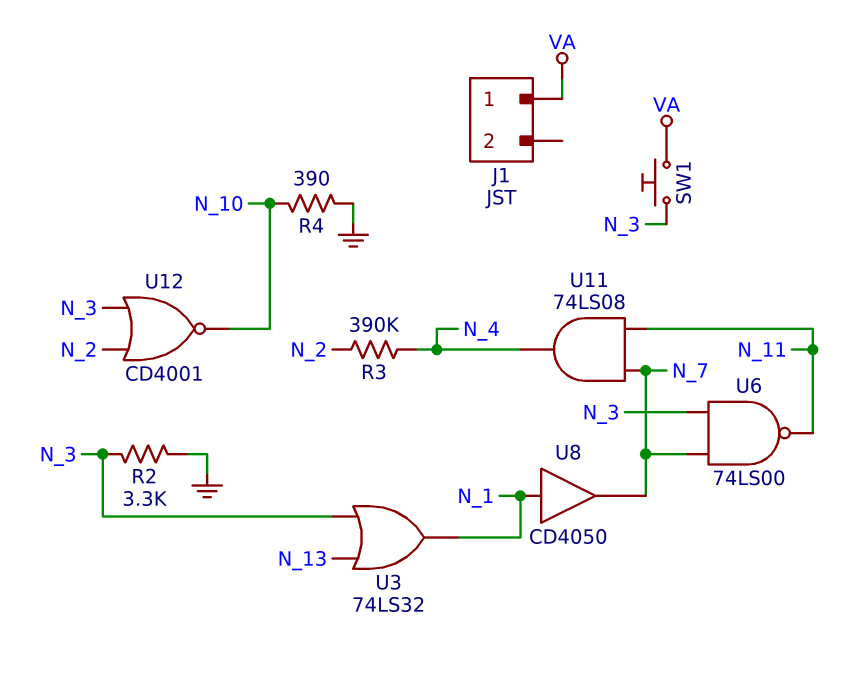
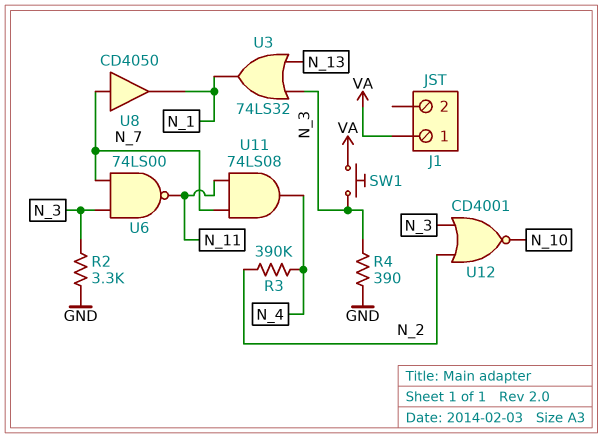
R4: 390 (GND, N_10) -> 390 (GND, N_3)
U8: buffer CD4050 (in N_1, out N_7) -> buffer CD4050 (in N_7, out N_1)

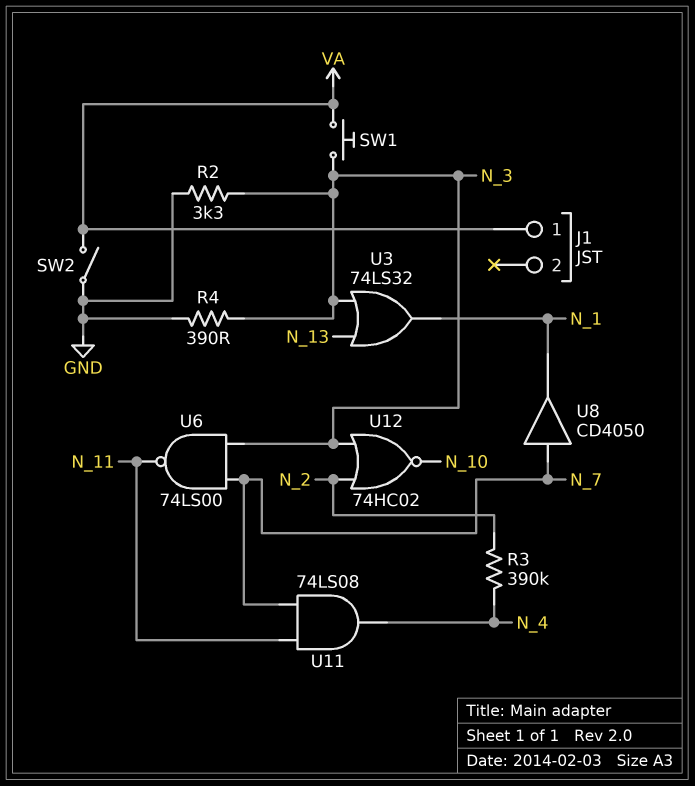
SW2: none -> switch (GND, VA)
U12: NOR CD4001 (in N_2, in N_3, out N_10) -> NOR 74HC02 (in N_2, in N_3, out N_10)

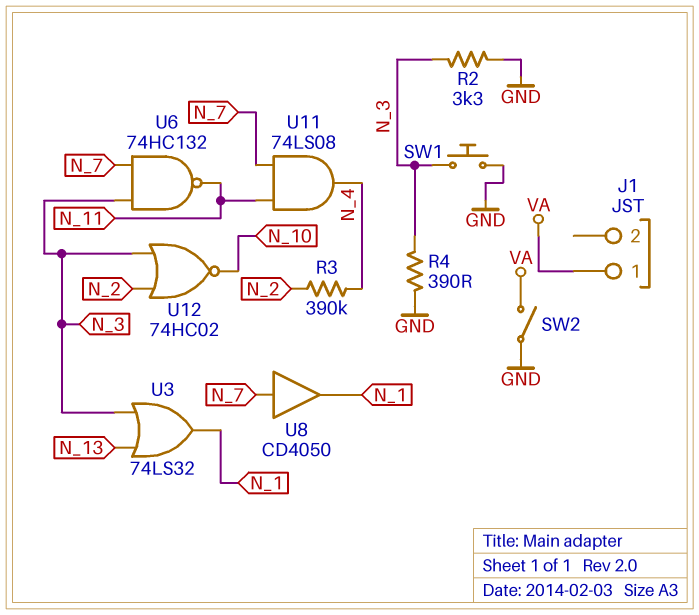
SW1: button (N_3, VA) -> button (GND, N_3)
U6: NAND 74LS00 (in N_3, in N_7, out N_11) -> NAND 74HC132 (in N_3, in N_7, out N_11)

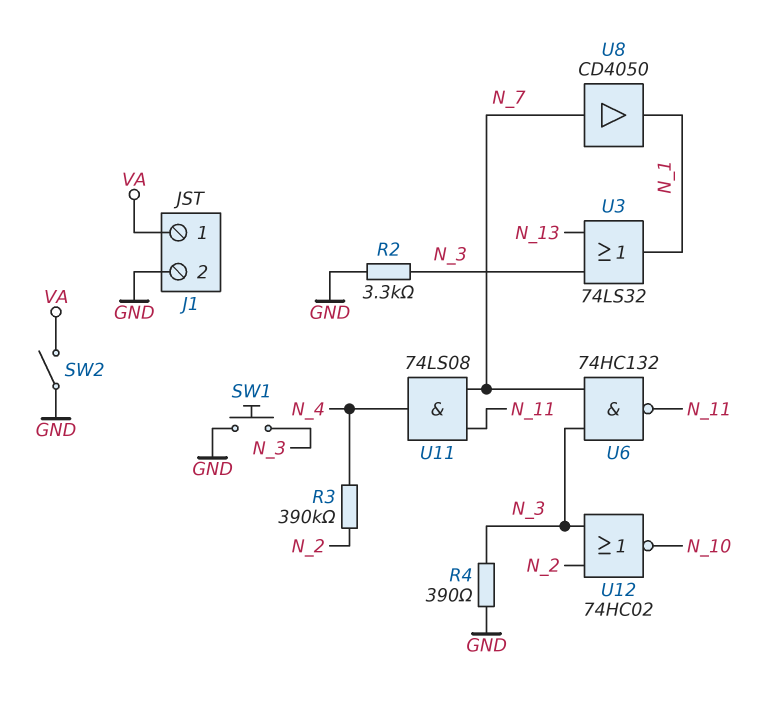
J1 pin 2: none -> GND

